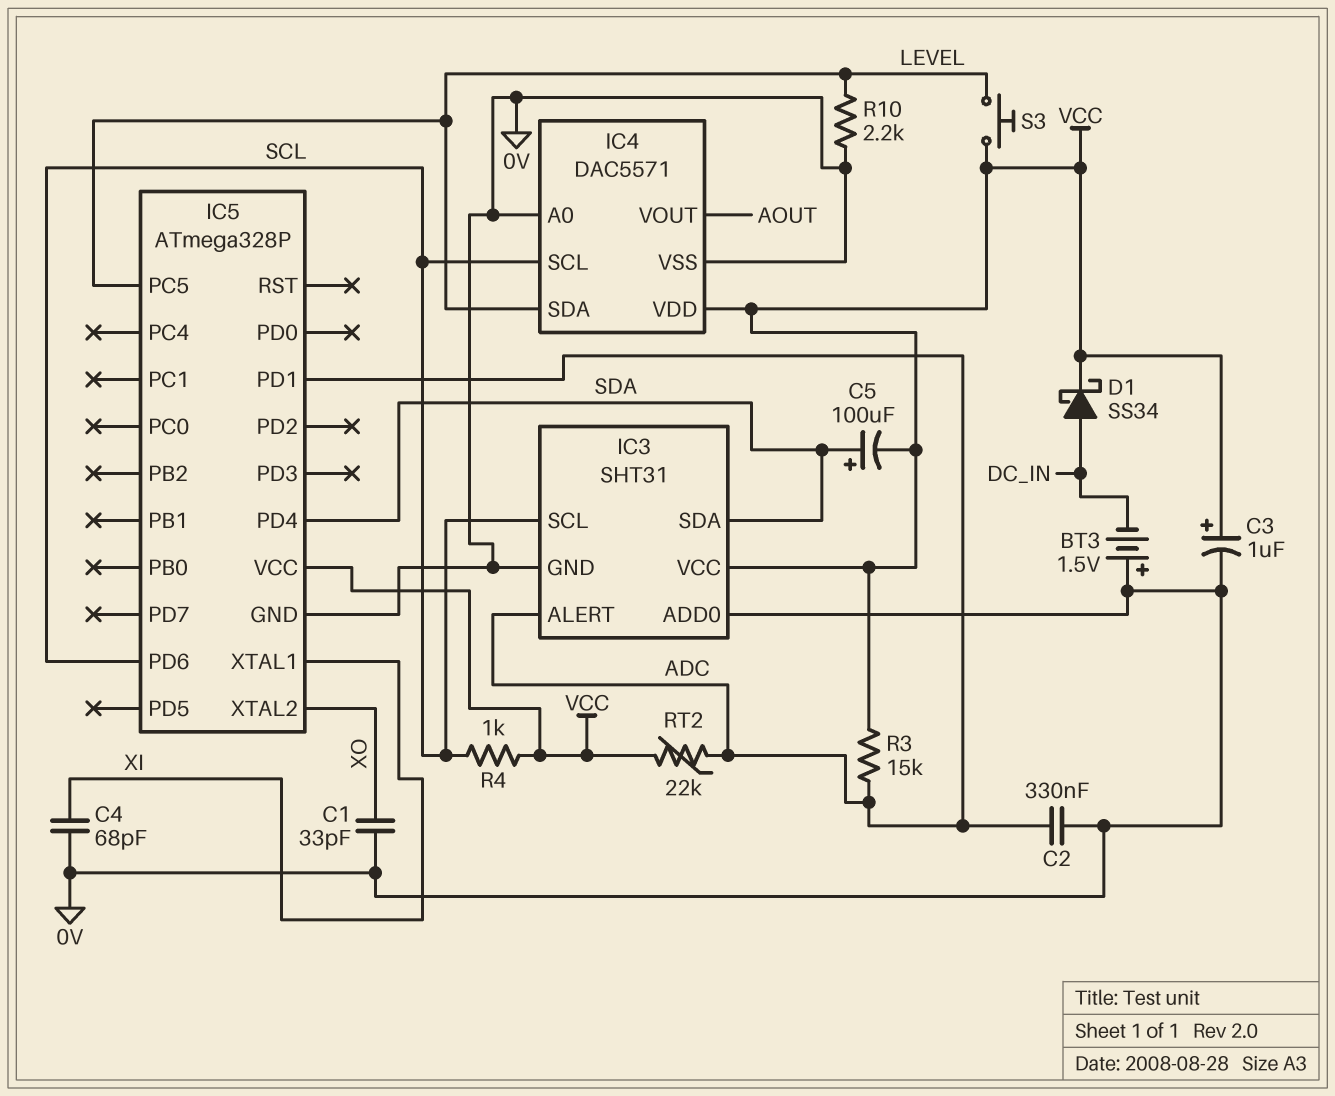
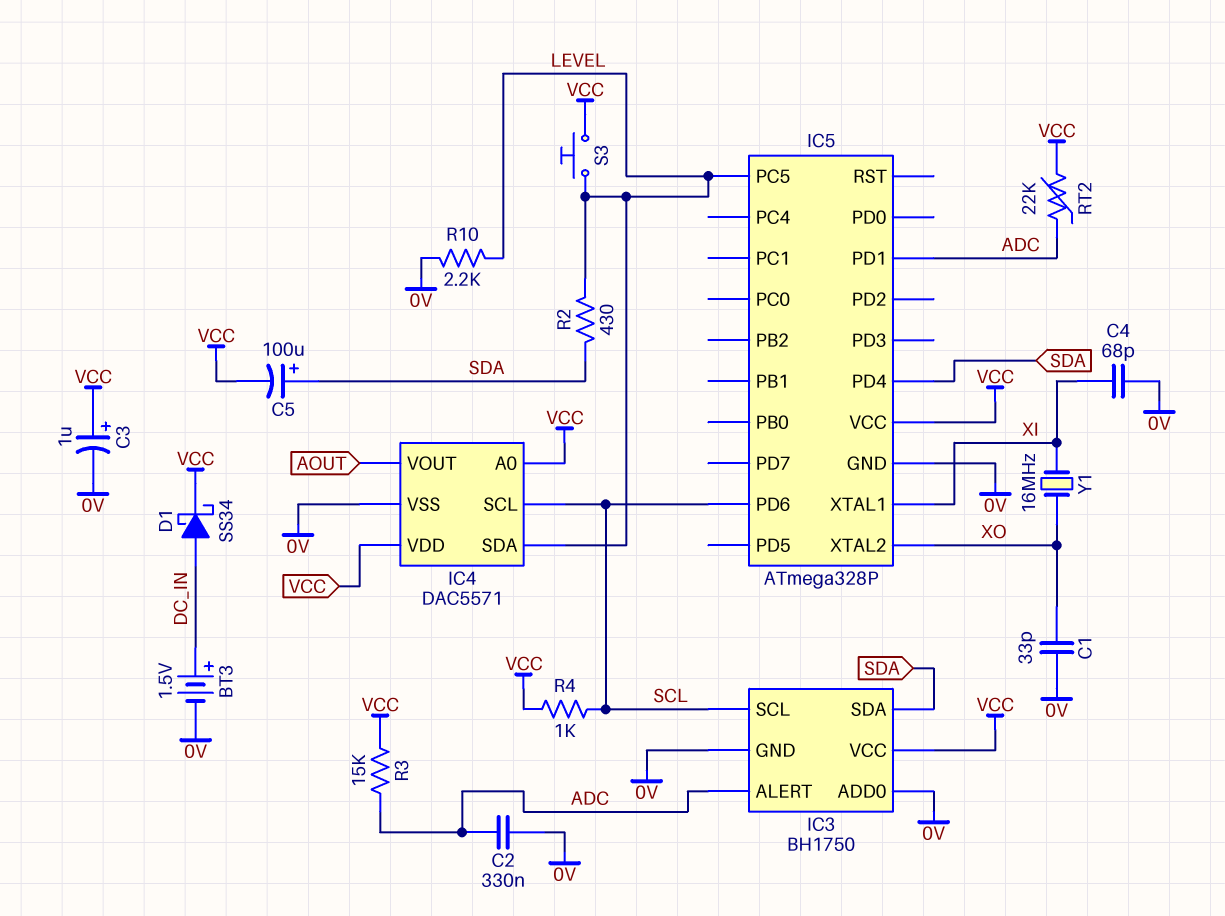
BT3: 1.5V (plus 0V, minus DC_IN) -> 1.5V (plus DC_IN, minus 0V)
IC3: SHT31 -> BH1750
IC4 pin A0: 0V -> VCC
R2: none -> 430 (LEVEL, SDA)
Y1: none -> 16MHz (XI, XO)

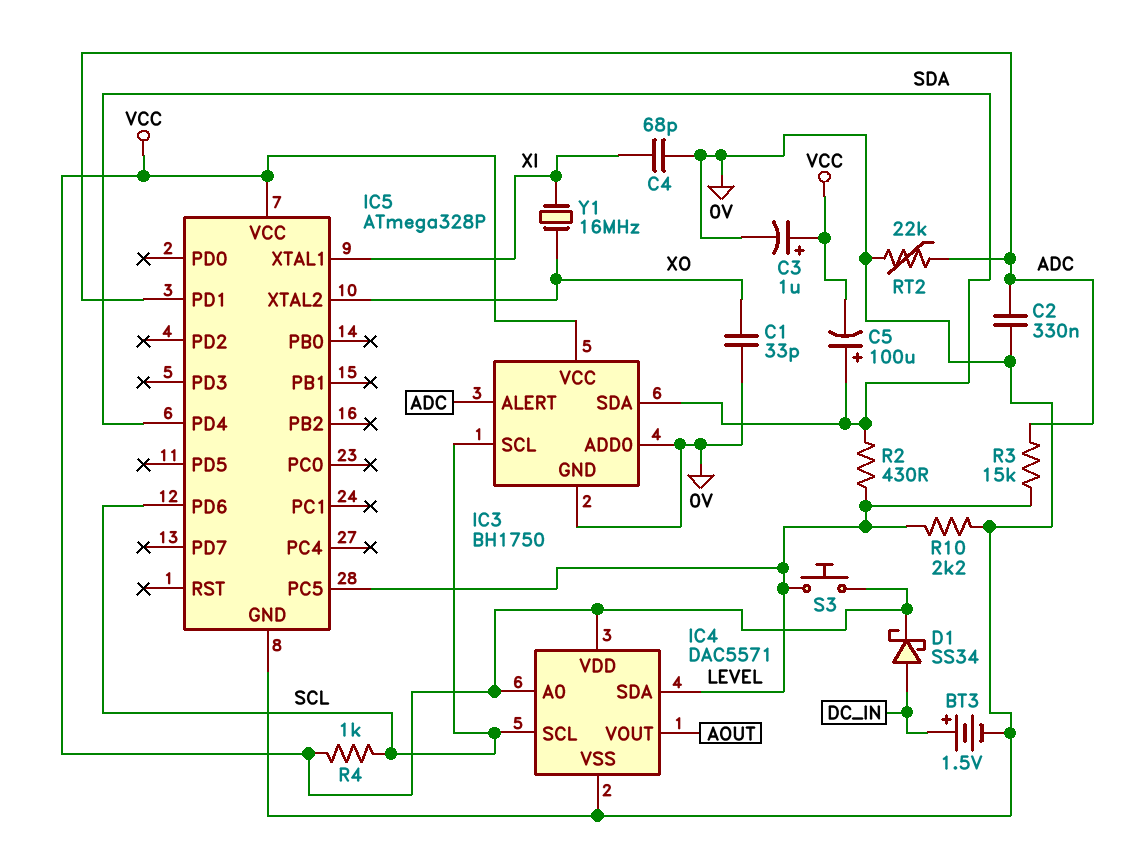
R3: 15k (ADC, VCC) -> 15k (ADC, LEVEL)
RT2: 22k (ADC, VCC) -> 22k (0V, ADC)

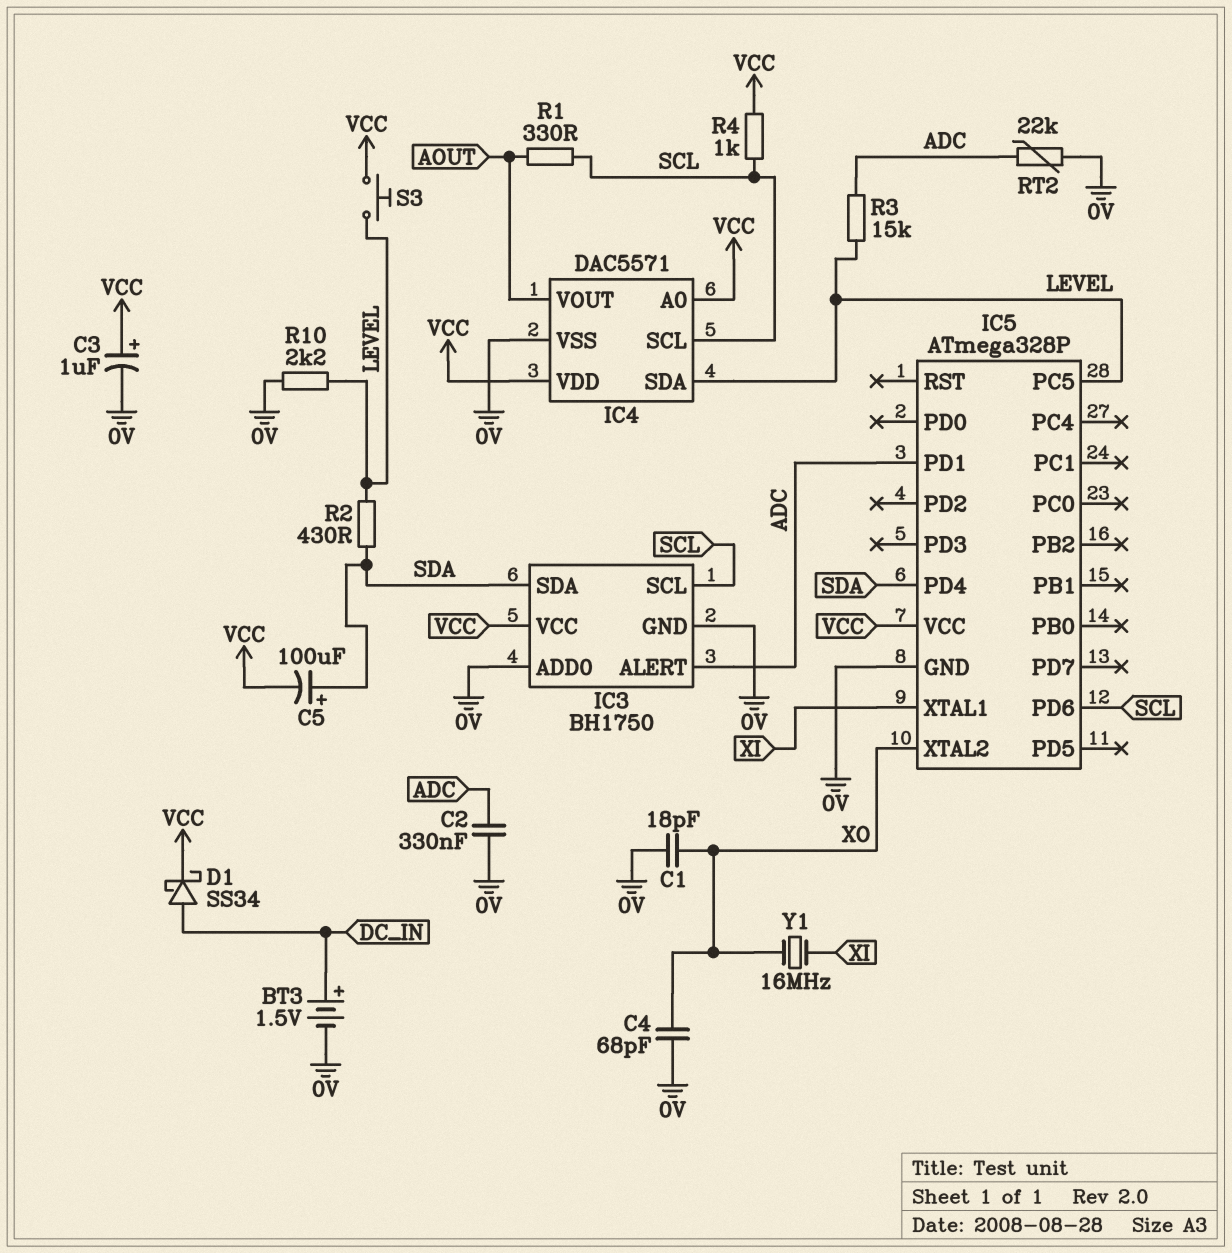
C1: 33pF (0V, XO) -> 18pF (0V, XO)
C4: 68pF (0V, XI) -> 68pF (0V, XO)
R1: none -> 330 (AOUT, SCL)

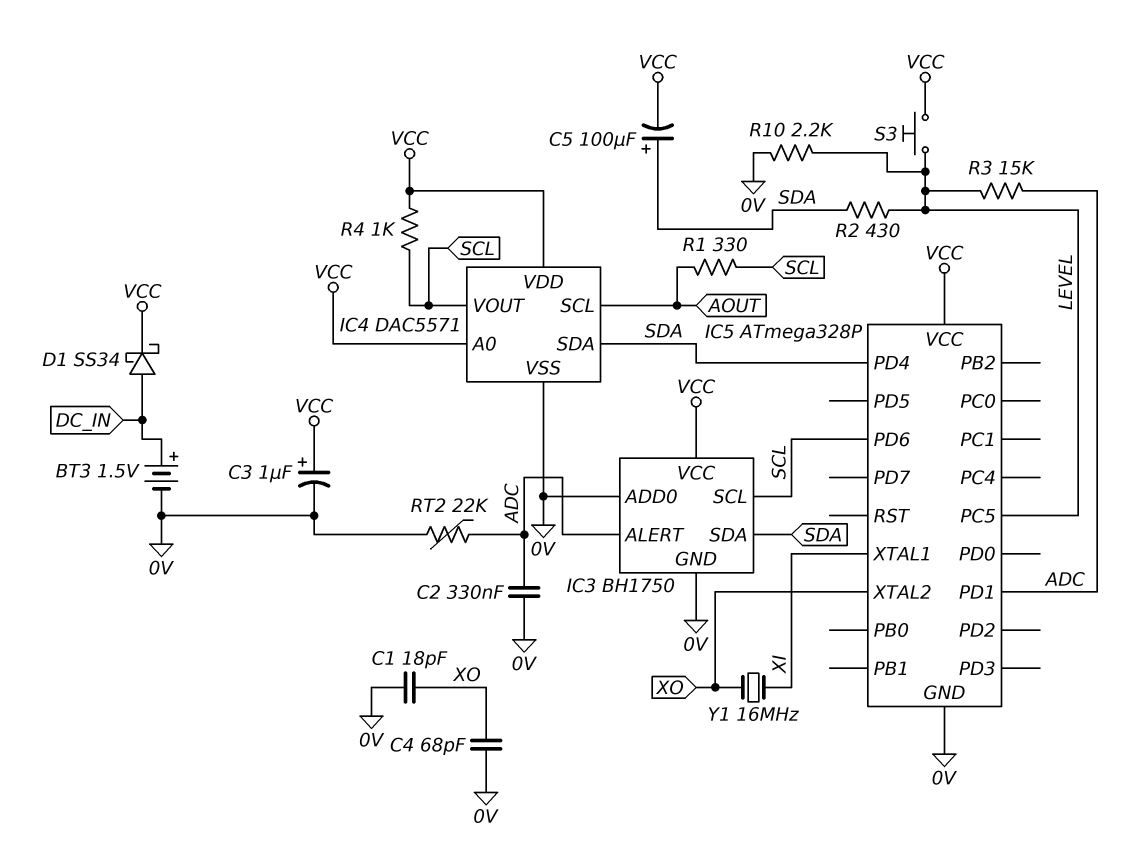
IC4 pin SCL: SCL -> AOUT
IC4 pin SDA: LEVEL -> SDA
IC4 pin VOUT: AOUT -> SCL

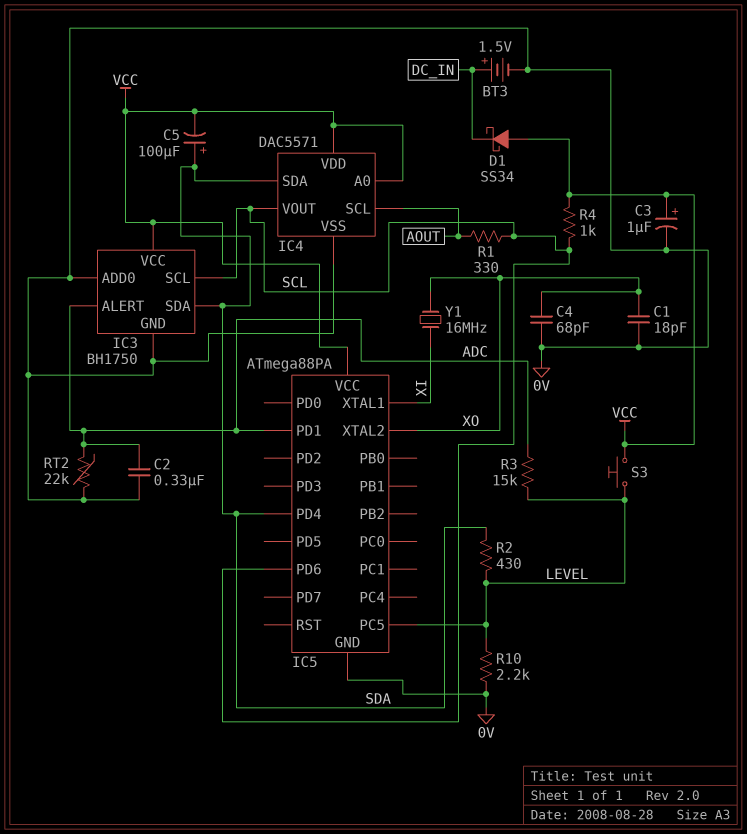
D1: schottky SS34 (A DC_IN, K VCC) -> schottky SS34 (A VCC, K DC_IN)
IC5: ATmega328P -> ATmega88PA

